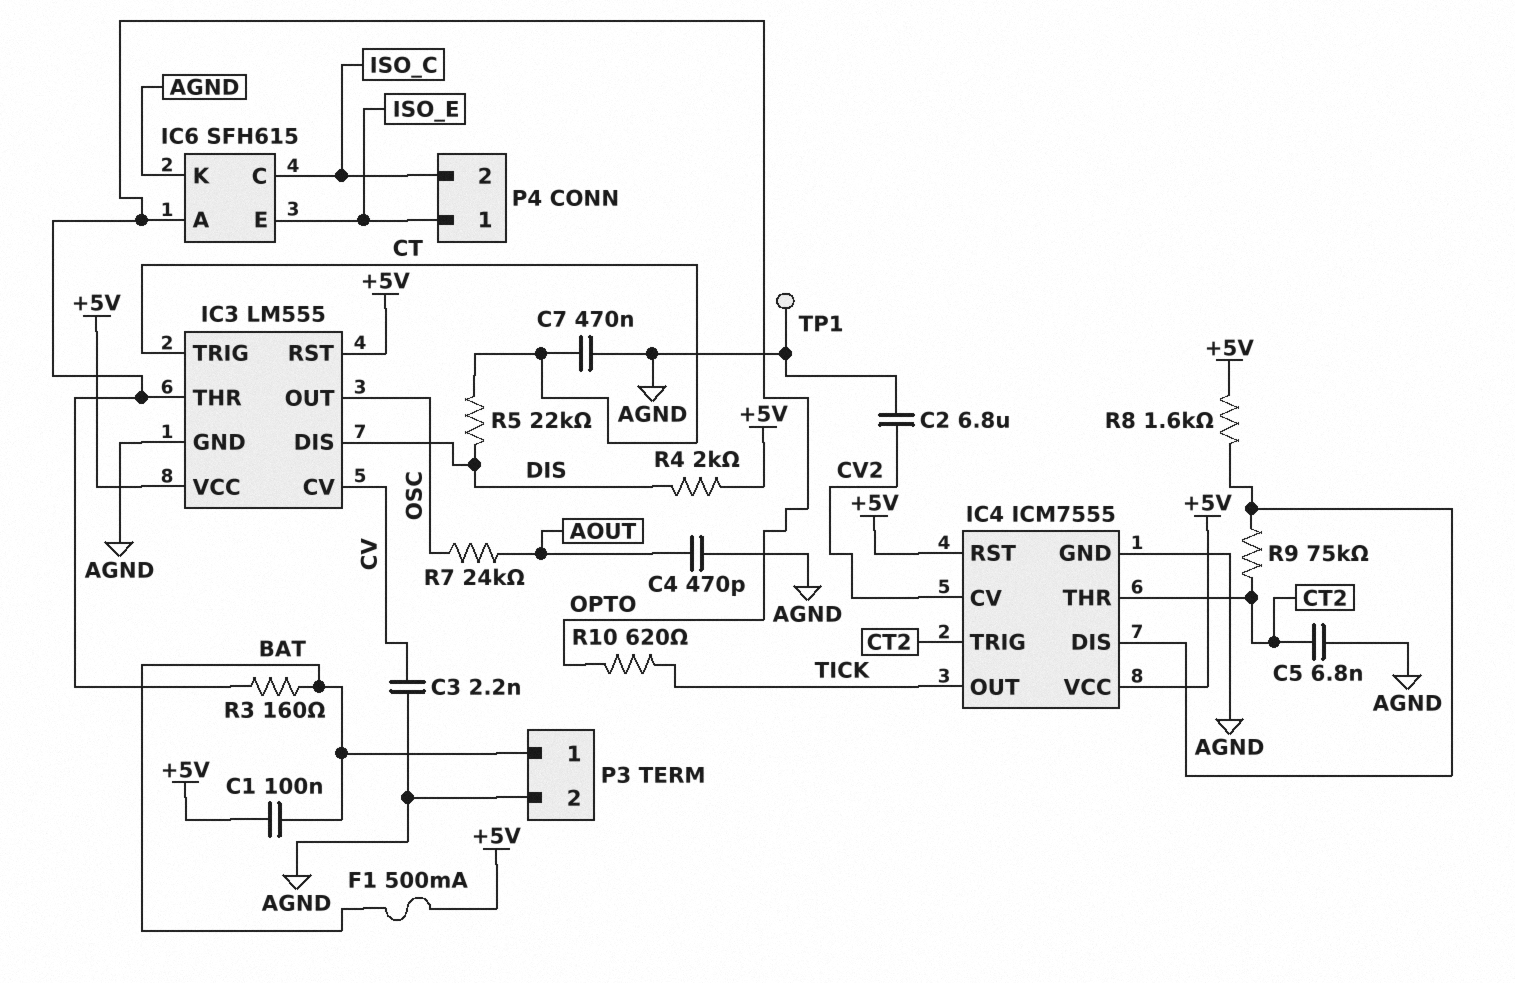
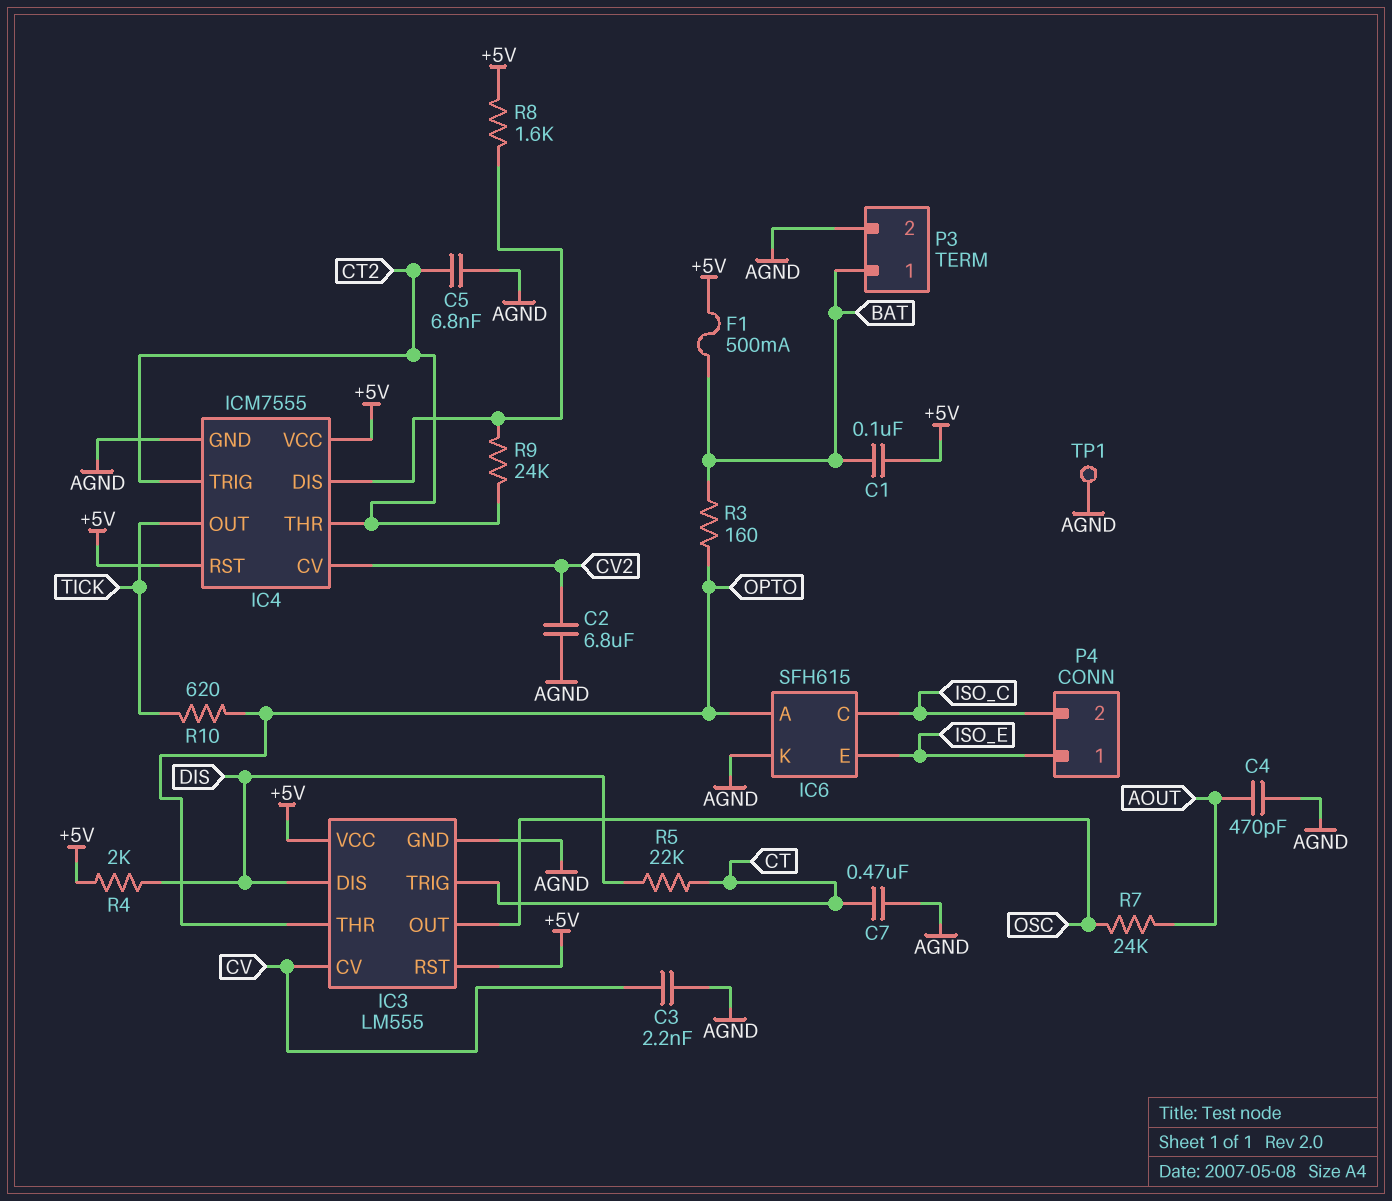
R9: 75k (CT2, IC4/DIS) -> 24k (CT2, IC4/DIS)

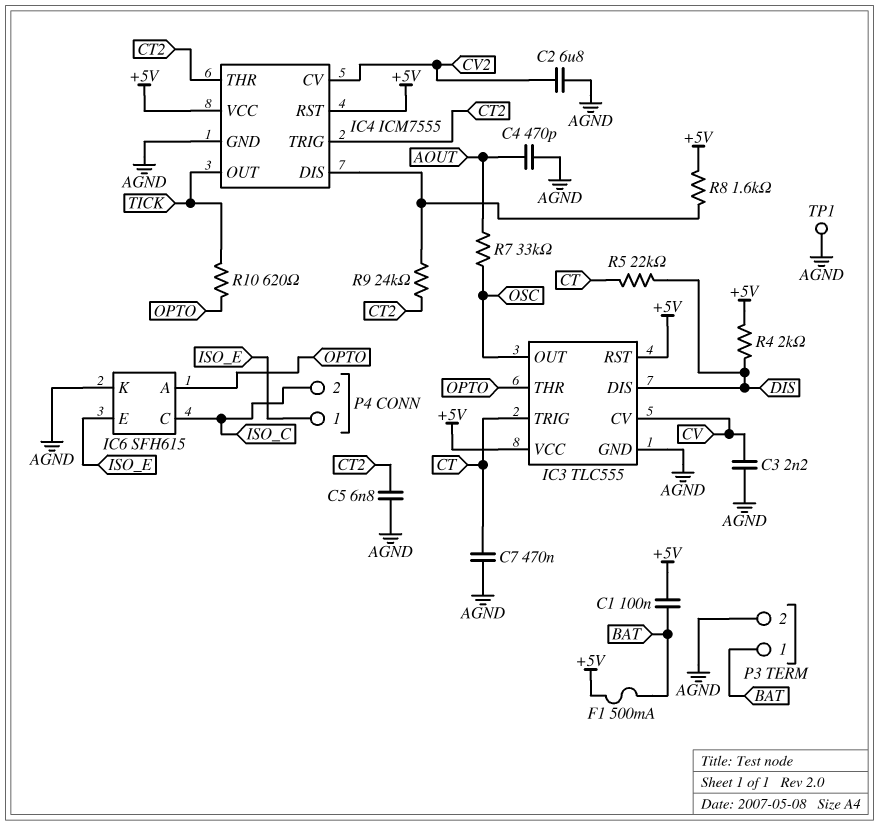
IC3: LM555 -> TLC555
R3: 160 (BAT, OPTO) -> none
R7: 24k (AOUT, OSC) -> 33k (AOUT, OSC)

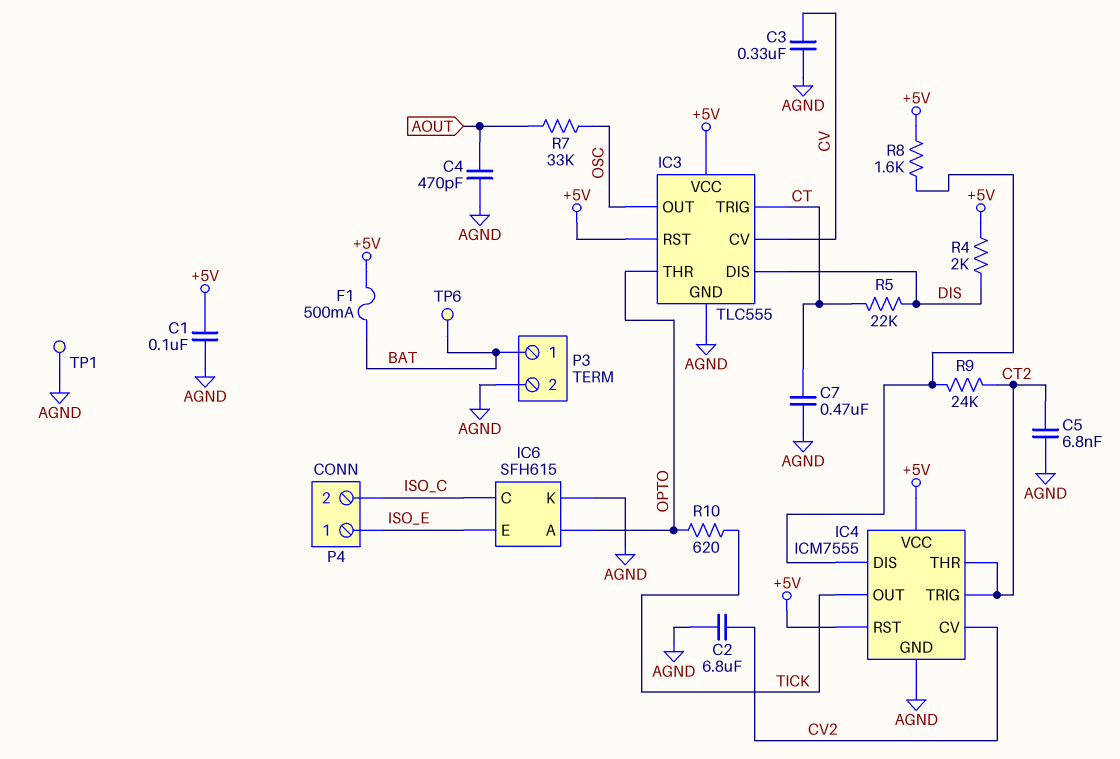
C1: 100nF (+5V, BAT) -> 100nF (+5V, AGND)
C3: 2.2nF (AGND, CV) -> 330nF (AGND, CV)
TP6: none -> test point (BAT)

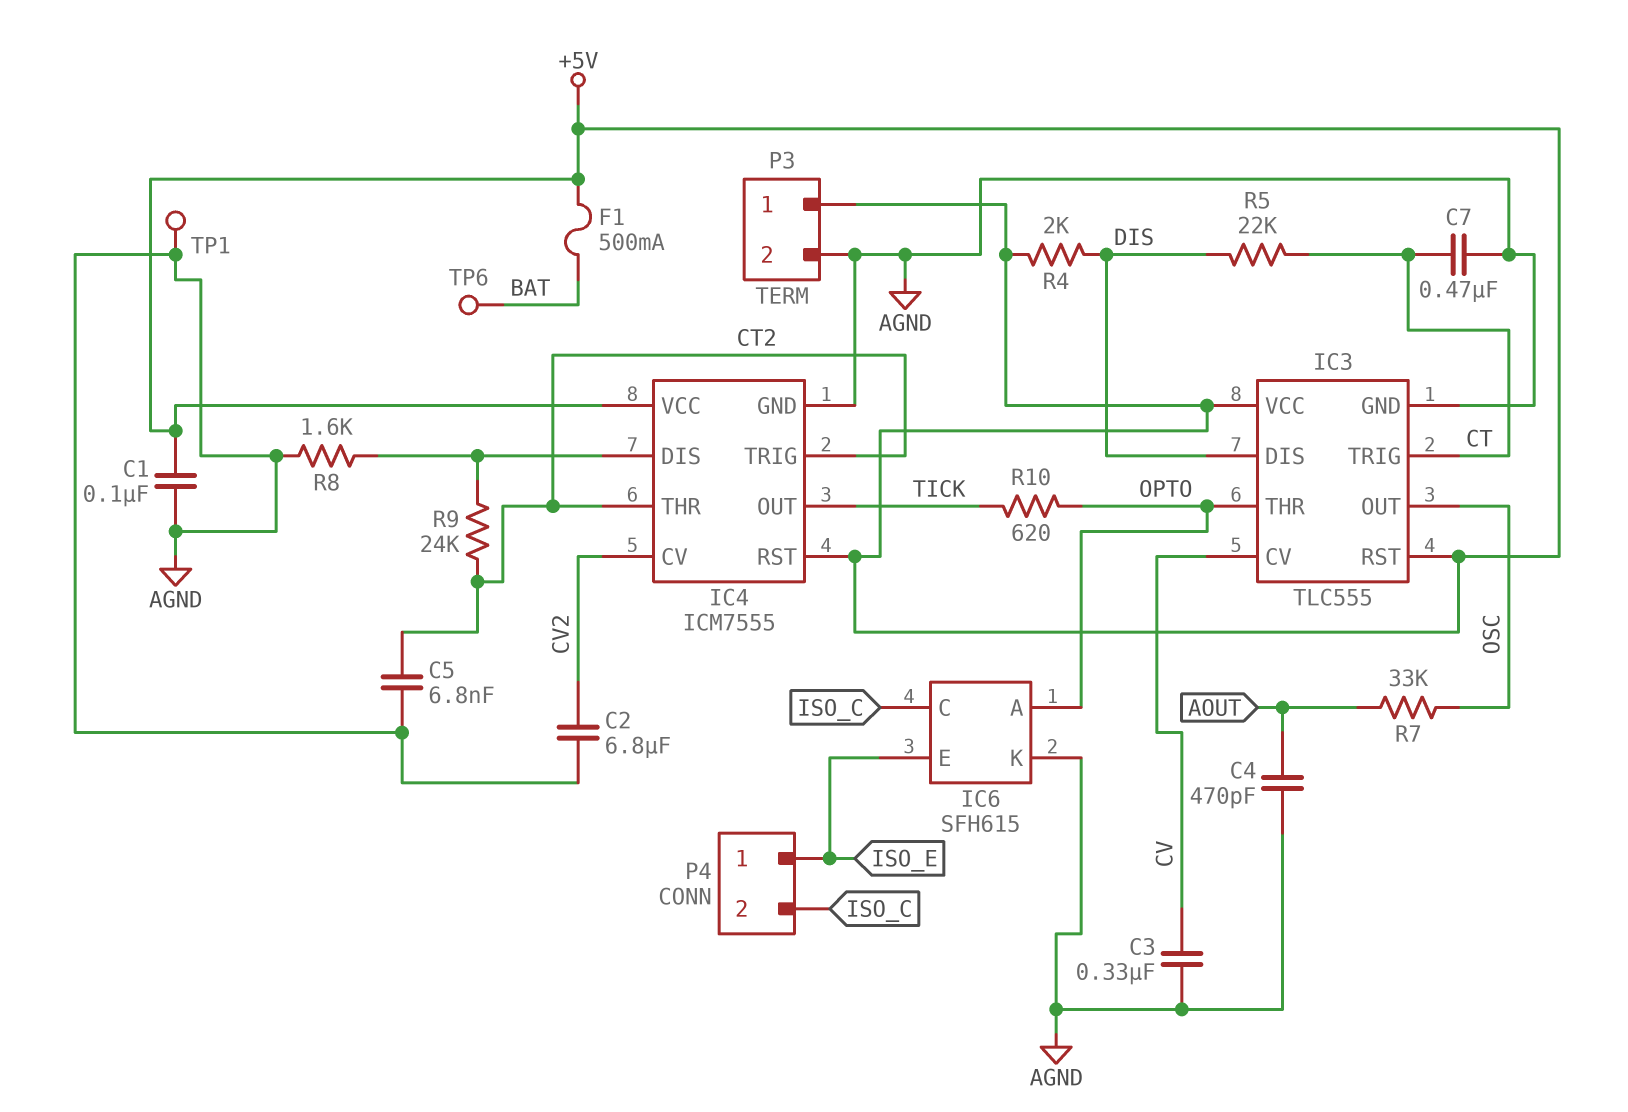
P3 pin 1: BAT -> +5V
R8: 1.6k (+5V, IC4/DIS) -> 1.6k (AGND, IC4/DIS)

